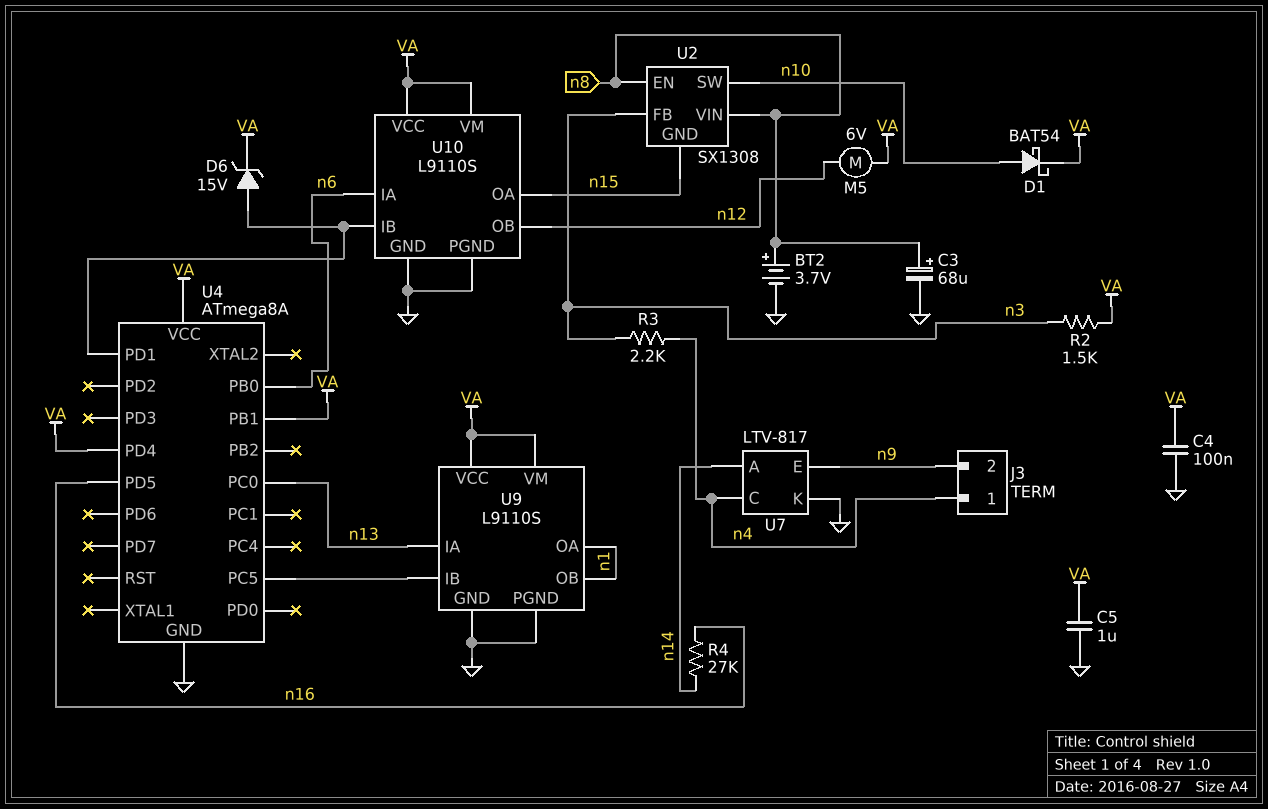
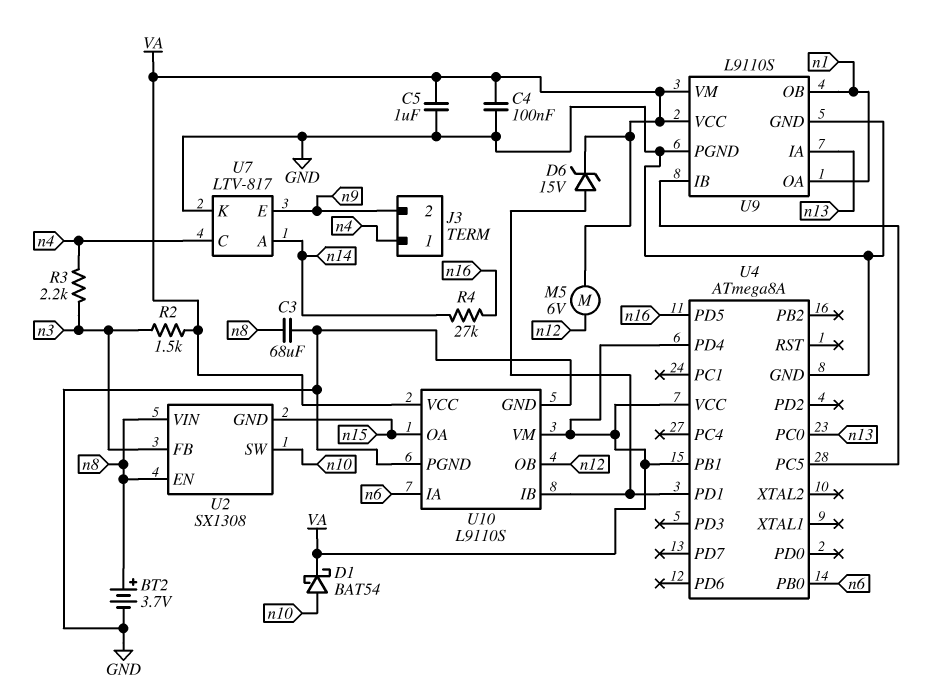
C3: 68uF (plus n8, minus GND) -> 68uF (GND, n8)

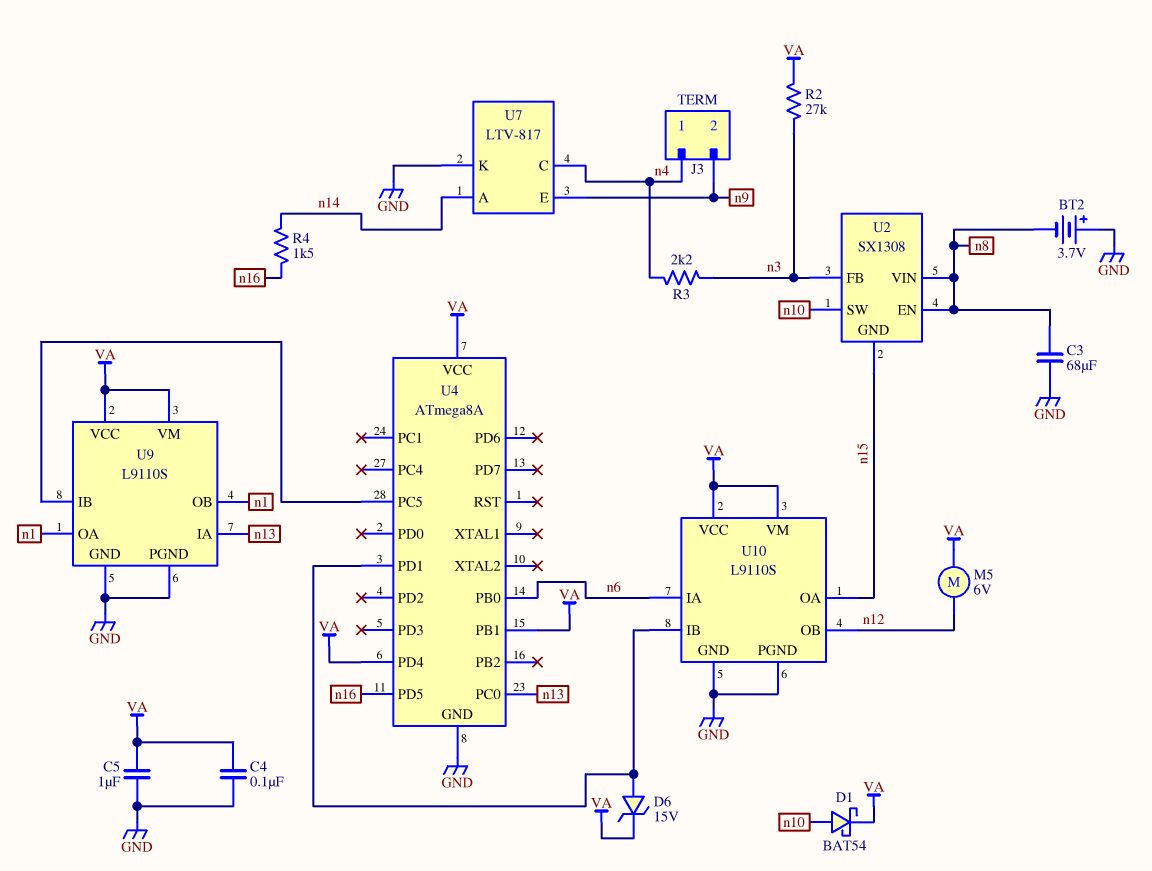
BT2: 3.7V (plus n8, minus GND) -> 3.7V (plus GND, minus n8)
R2: 1.5k (VA, n3) -> 27k (VA, n3)
R4: 27k (n14, n16) -> 1.5k (n14, n16)

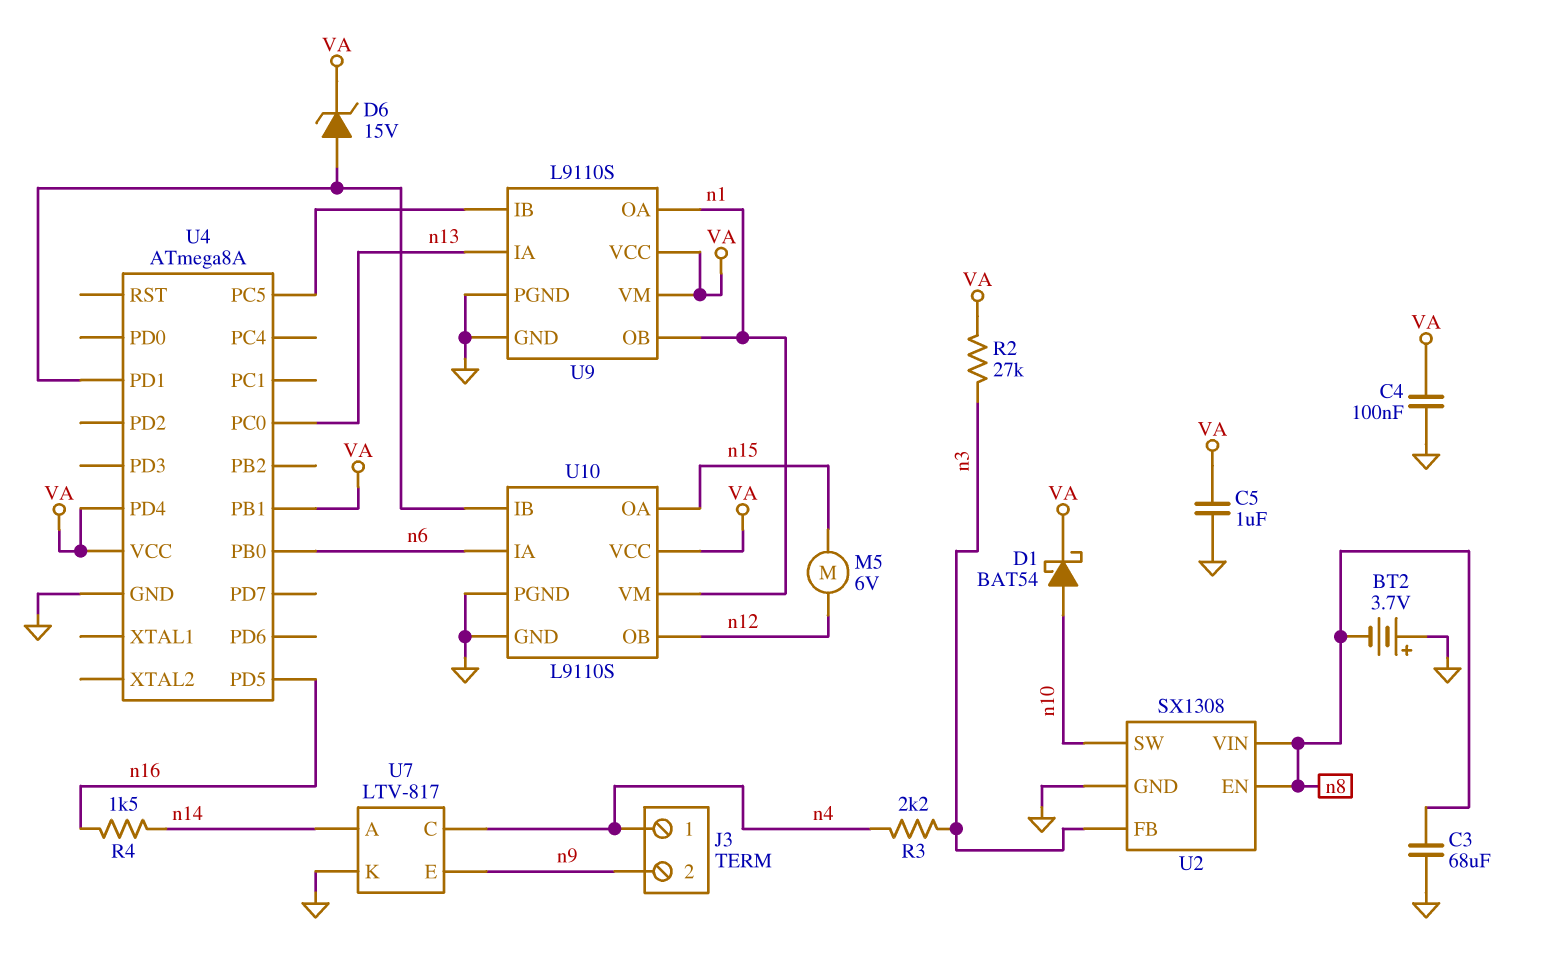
M5: motor 6V (VA, n12) -> motor 6V (n12, n15)
U2 pin GND: n15 -> GND
U10 pin VM: VA -> n1

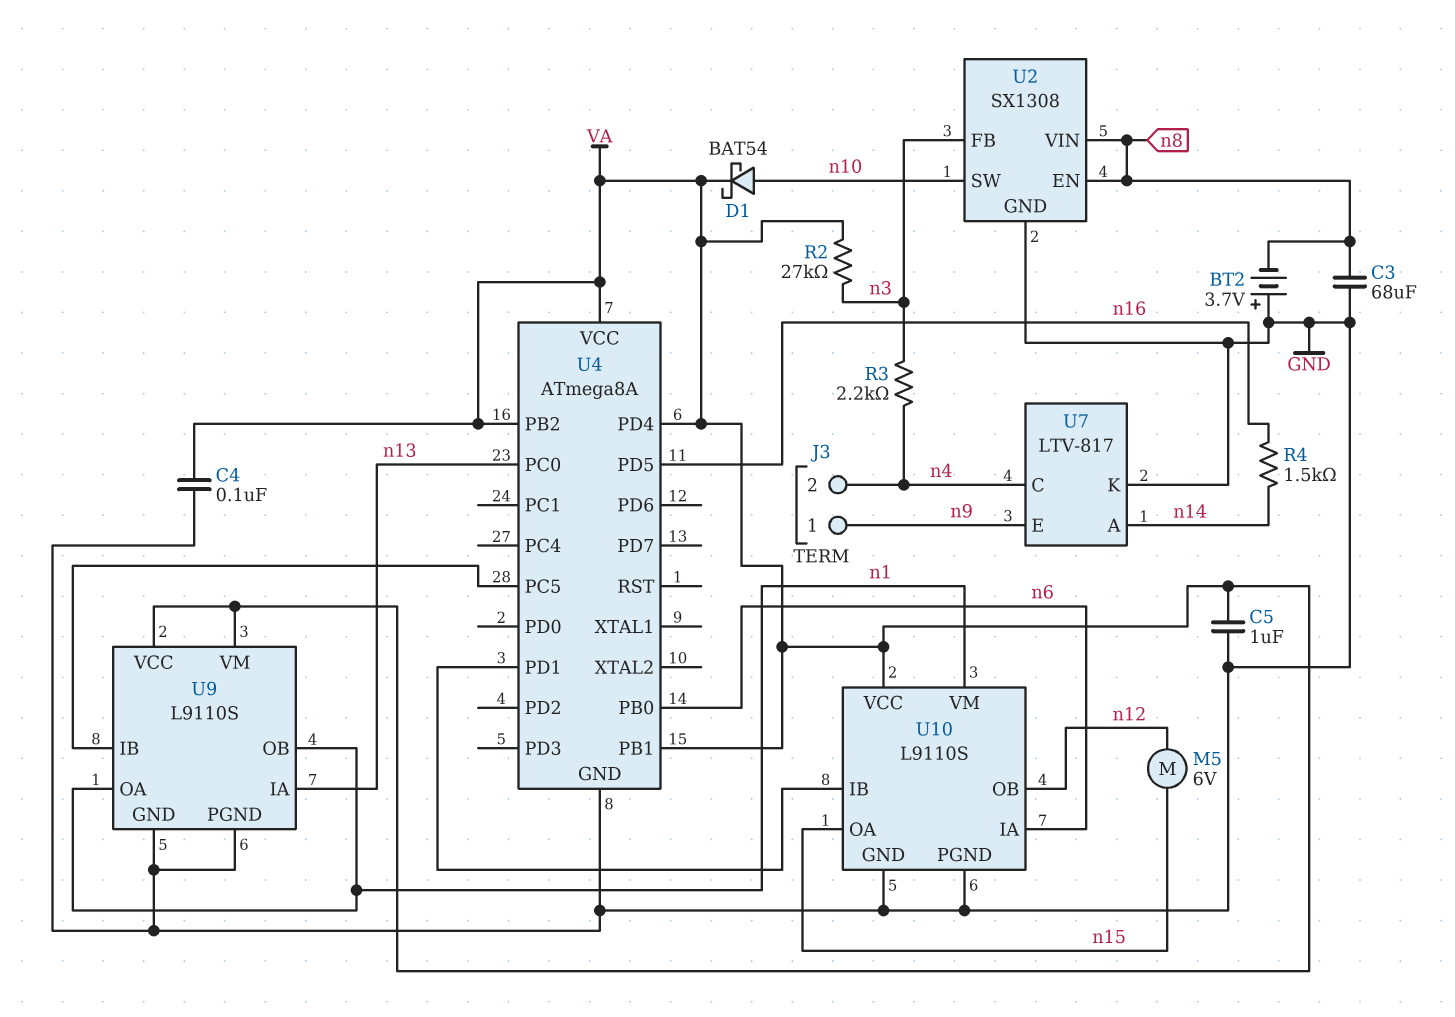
D6: zener 15V (A U4/PD1, K VA) -> none
J3 pin 1: n4 -> n9
J3 pin 2: n9 -> n4
U4 pin PB2: none -> VA

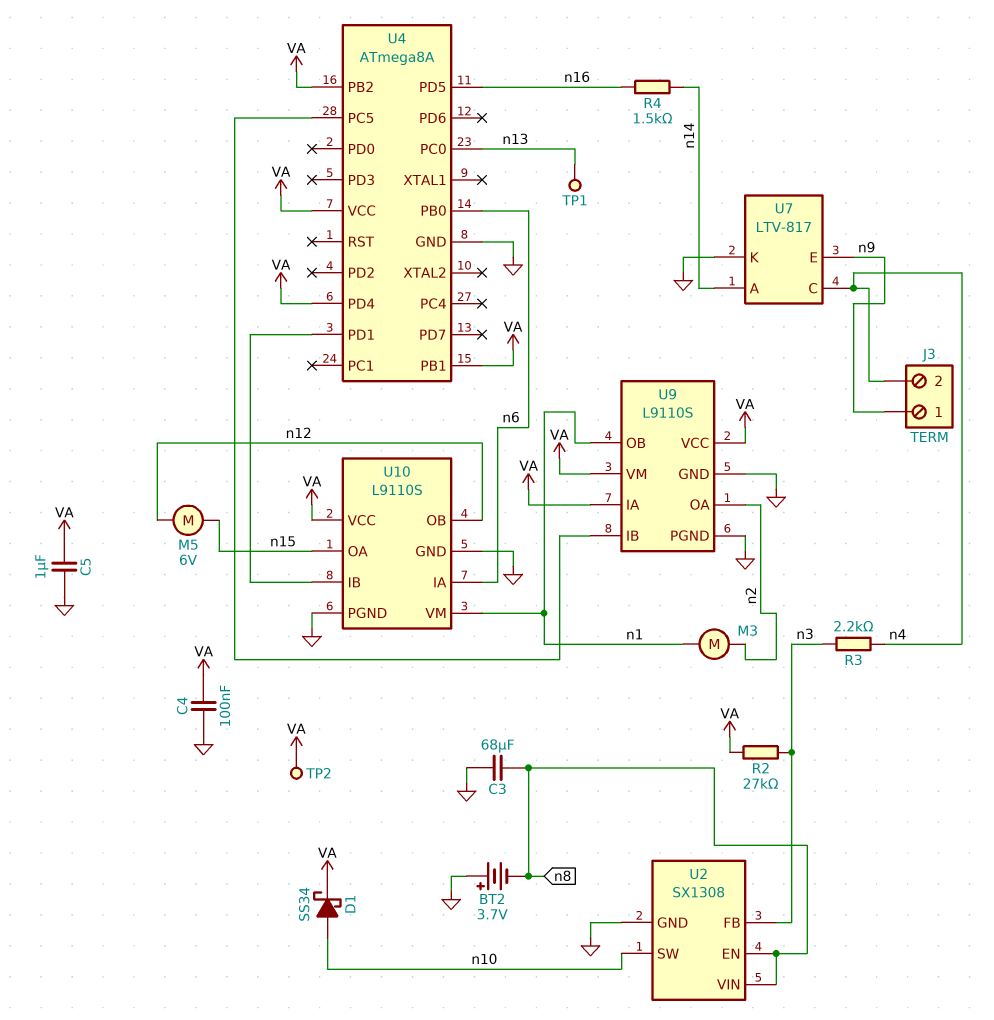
D1: schottky BAT54 (A n10, K VA) -> schottky SS34 (A n10, K VA)
M3: none -> motor (n1, n2)
TP1: none -> test point (n13)
TP2: none -> test point (VA)
U9 pin IA: n13 -> VA
U9 pin OA: n1 -> n2

